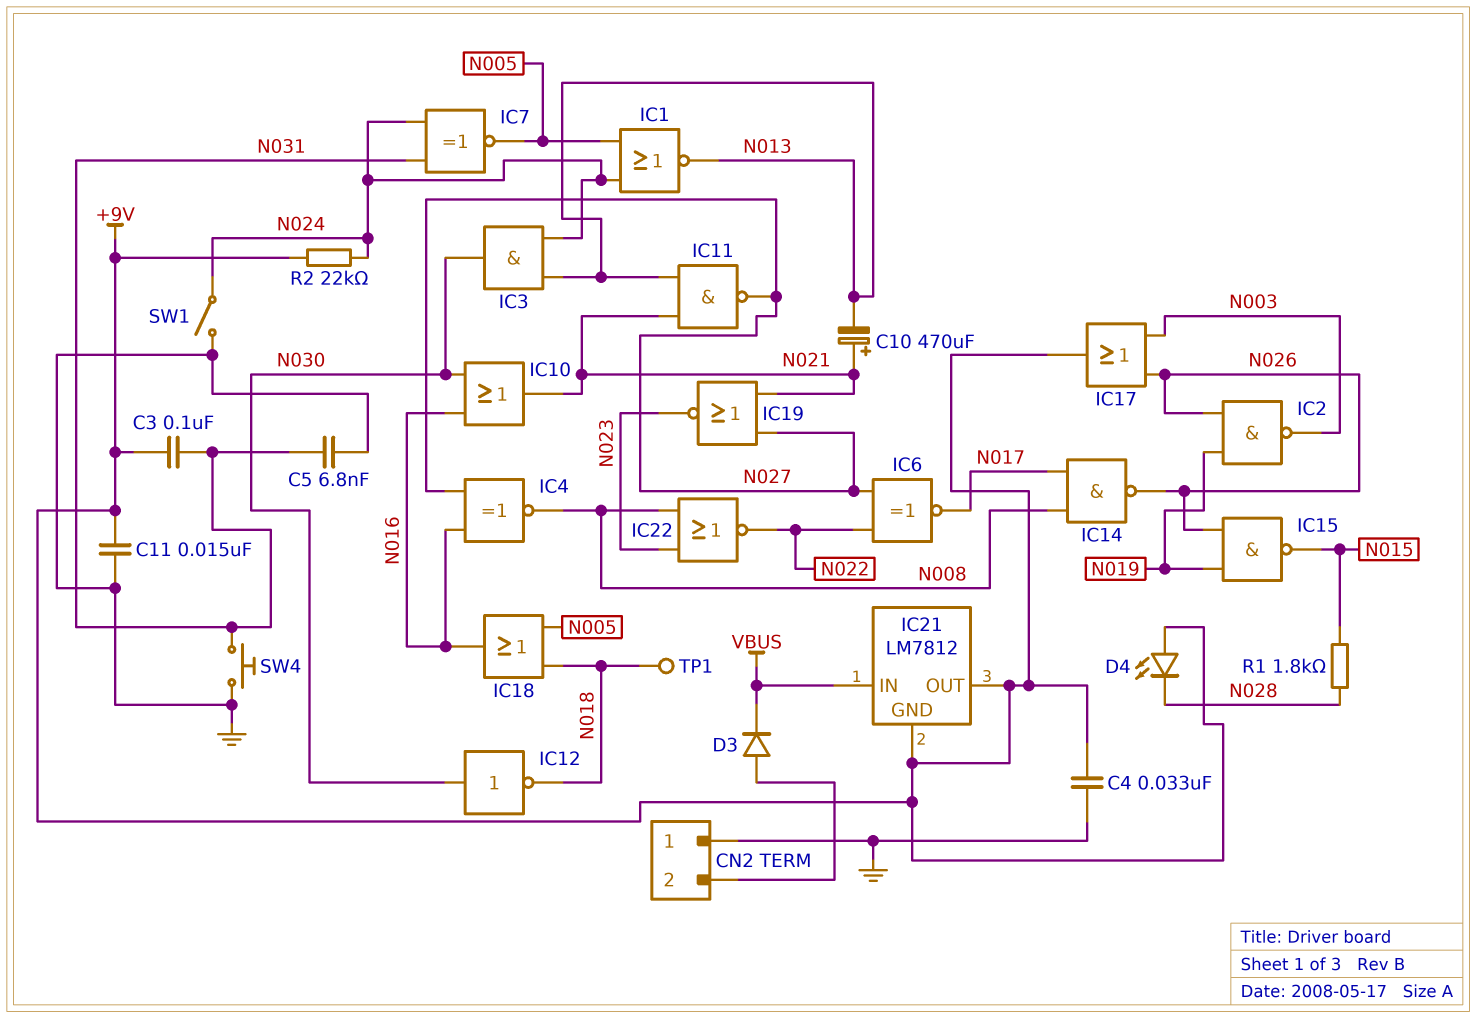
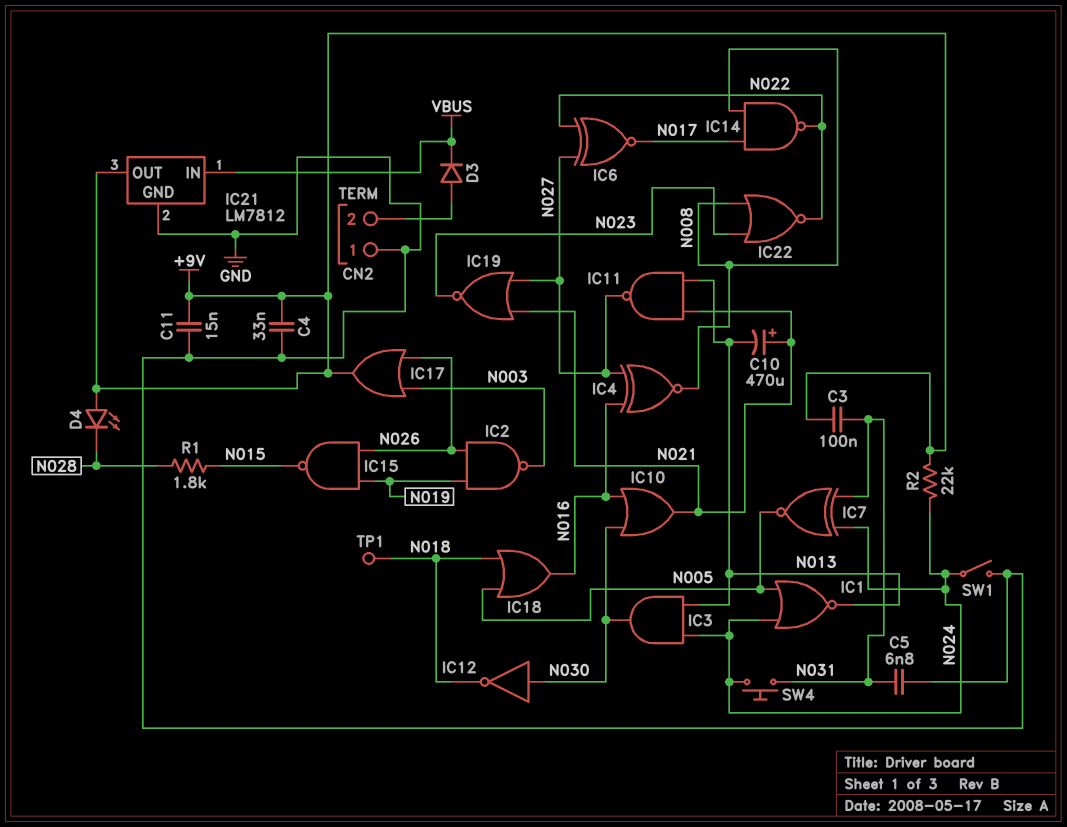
IC14: NAND (in N008, in N017, out N026) -> NAND (in N008, in N017, out N022)
IC21 pin GND: +9V -> GND
SW4: button (GND, N031) -> button (N024, N031)

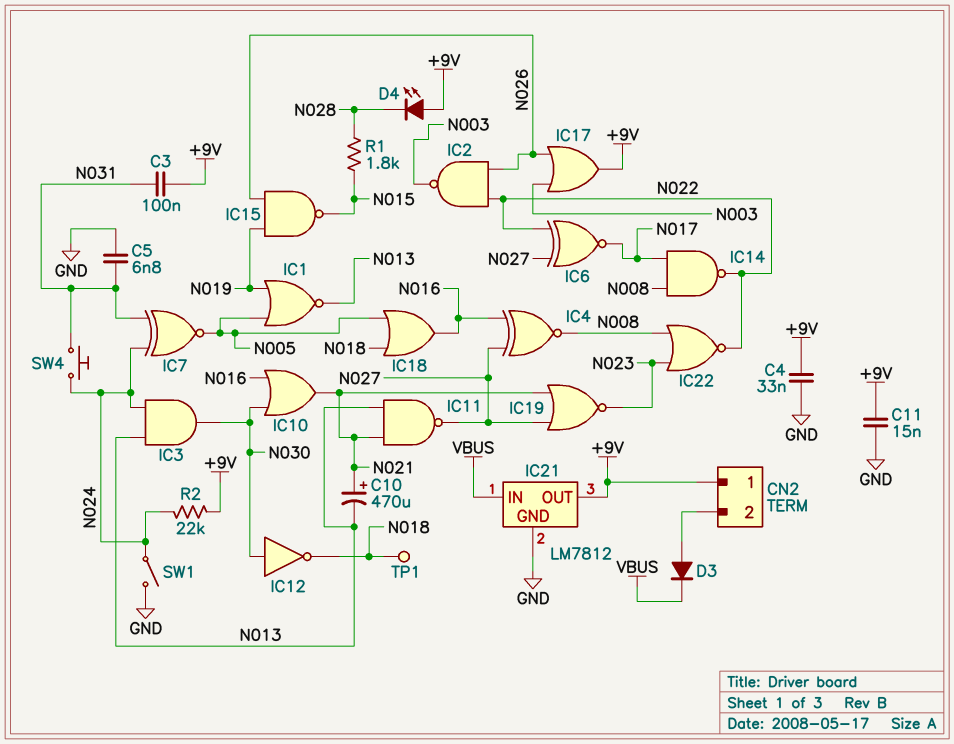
CN2 pin 1: GND -> +9V
IC1: NOR (in N005, in N024, out N013) -> NOR (in N005, in N019, out N013)
IC2: NAND (in N019, in N026, out N003) -> NAND (in N022, in N026, out N003)

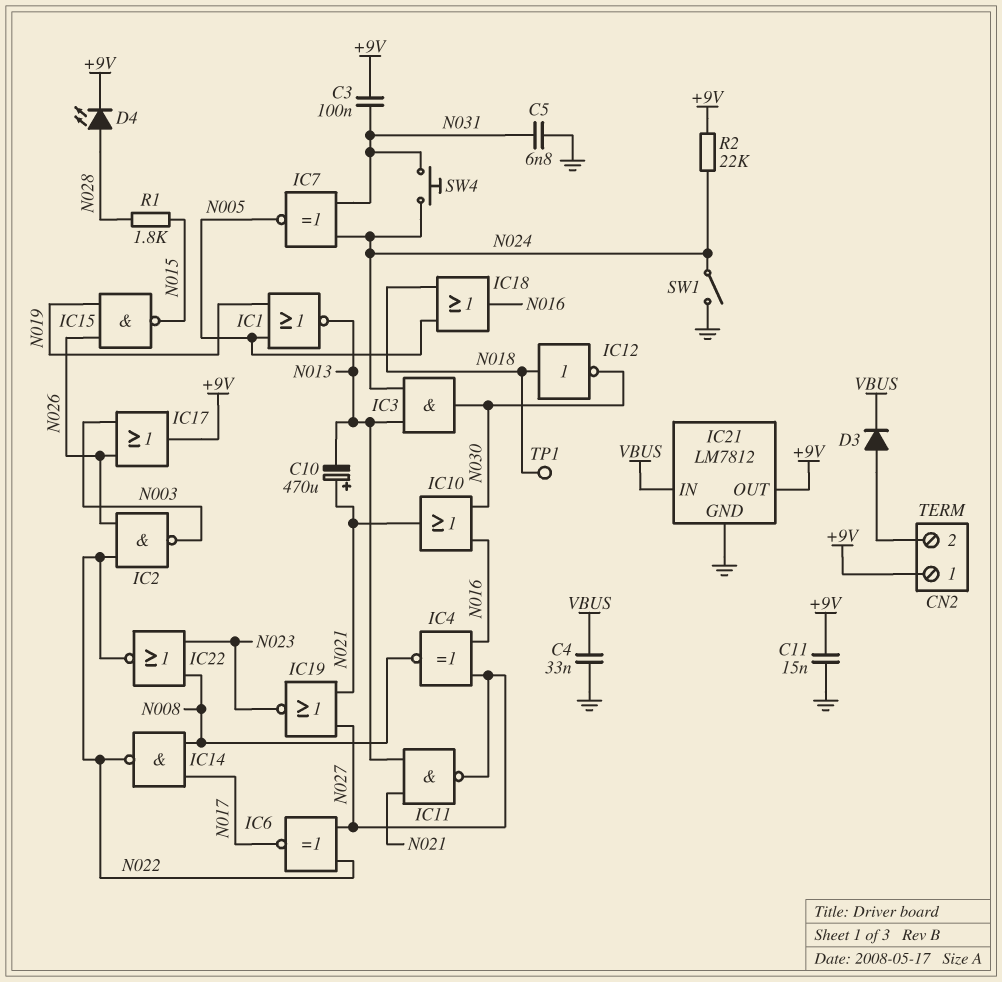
C4: 33nF (+9V, GND) -> 33nF (GND, VBUS)
D4: LED (A +9V, K N028) -> LED (A N028, K +9V)
IC12: NOT (in N030, out N018) -> NOT (in N018, out N030)

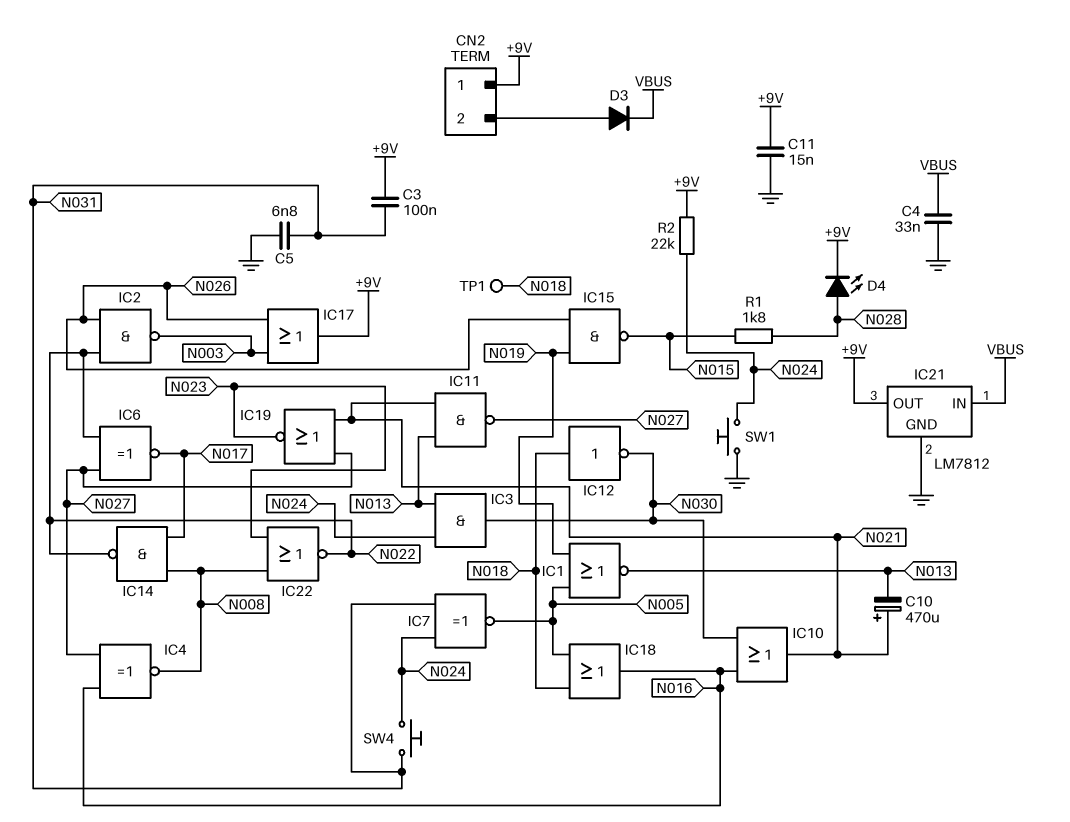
SW1: switch (GND, N024) -> button (GND, N024)

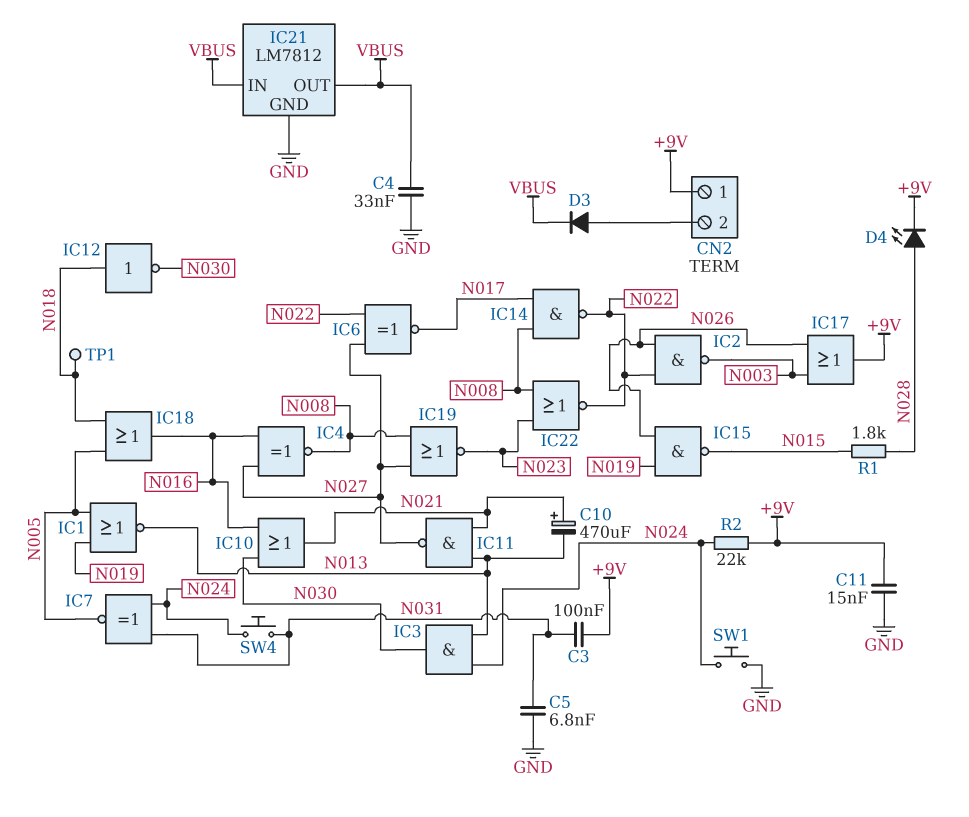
IC19: NOR (in N021, in N027, out N023) -> NOR (in N008, in N027, out N023)
IC21 pin OUT: +9V -> VBUS

